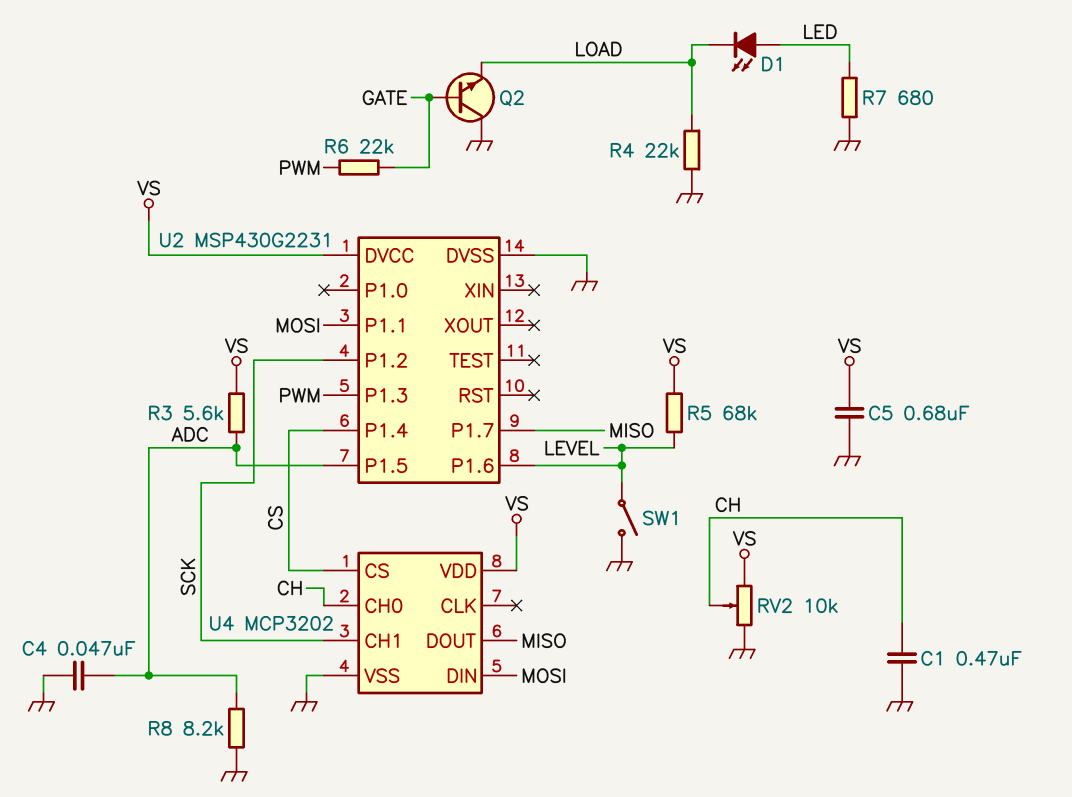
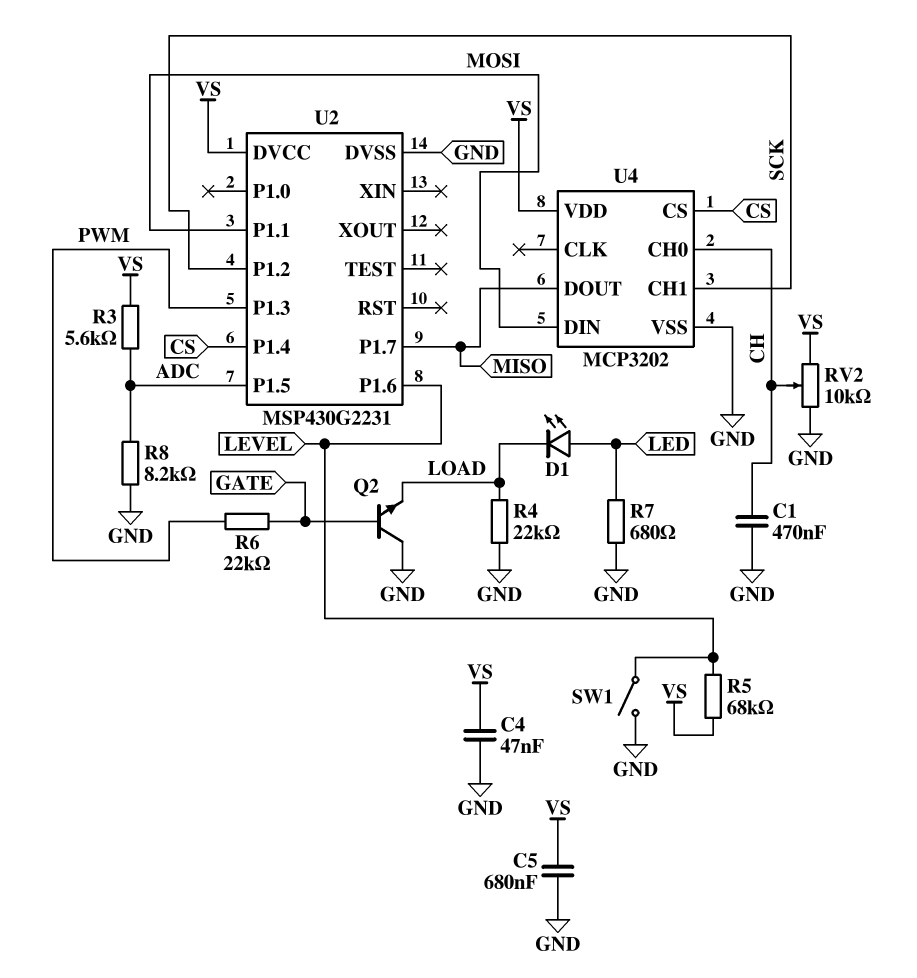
C4: 47nF (ADC, GND) -> 47nF (GND, VS)

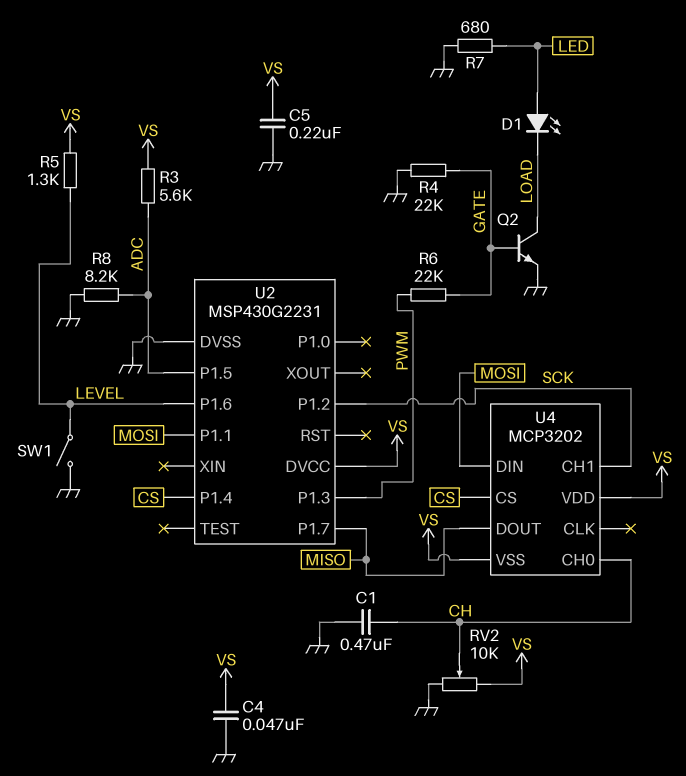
C5: 680nF (GND, VS) -> 220nF (GND, VS)
Q2: NPN (B GATE, C GND, E LOAD) -> NPN (B GATE, C LOAD, E GND)
R4: 22k (GND, LOAD) -> 22k (GATE, GND)
R5: 68k (LEVEL, VS) -> 1.3k (LEVEL, VS)
U4 pin VSS: GND -> VS

